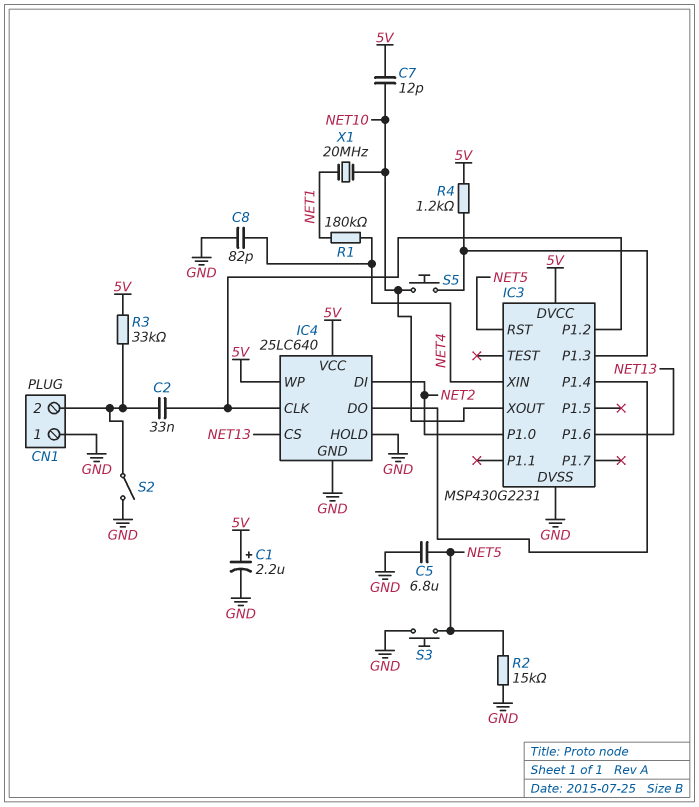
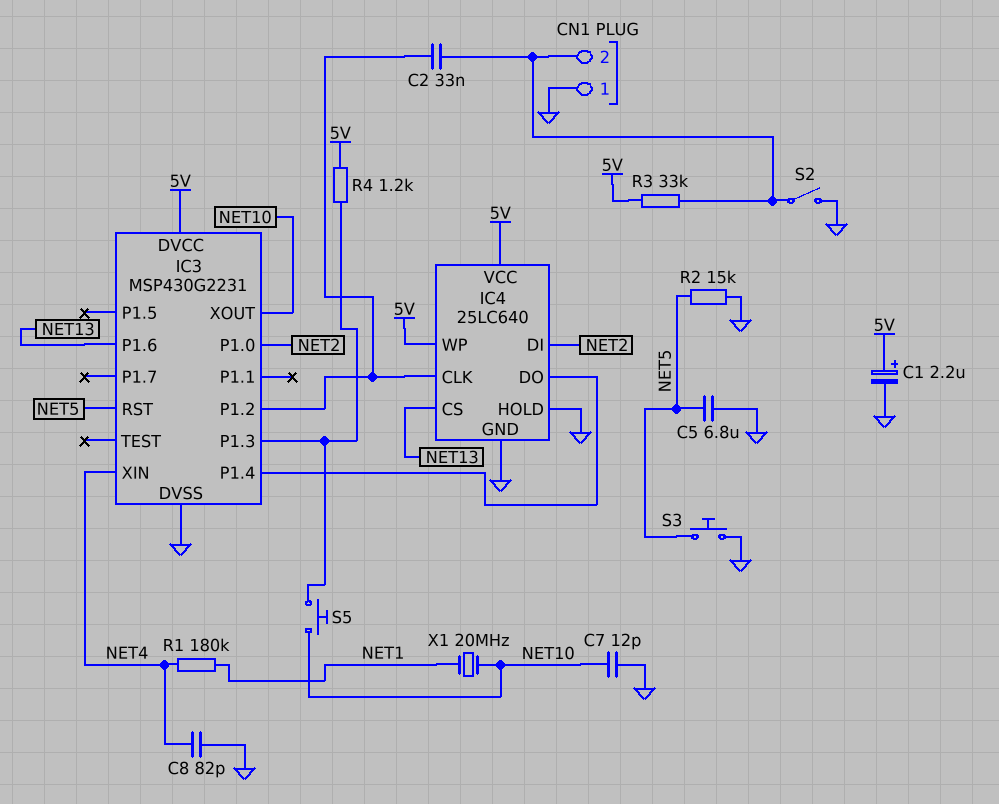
C7: 12pF (5V, NET10) -> 12pF (GND, NET10)

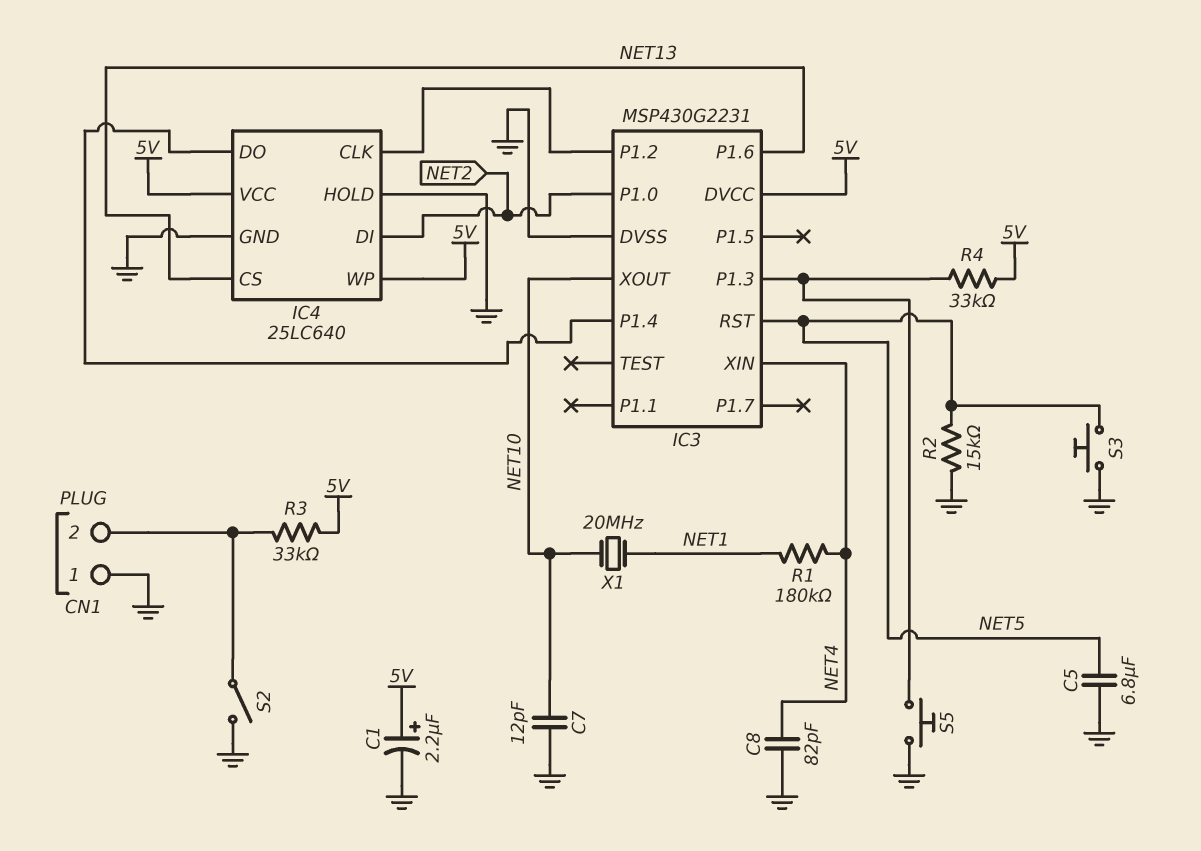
C2: 33nF (CN1/2, IC3/P1.2) -> none
R4: 1.2k (5V, IC3/P1.3) -> 33k (5V, IC3/P1.3)
S5: button (IC3/P1.3, NET10) -> button (GND, IC3/P1.3)

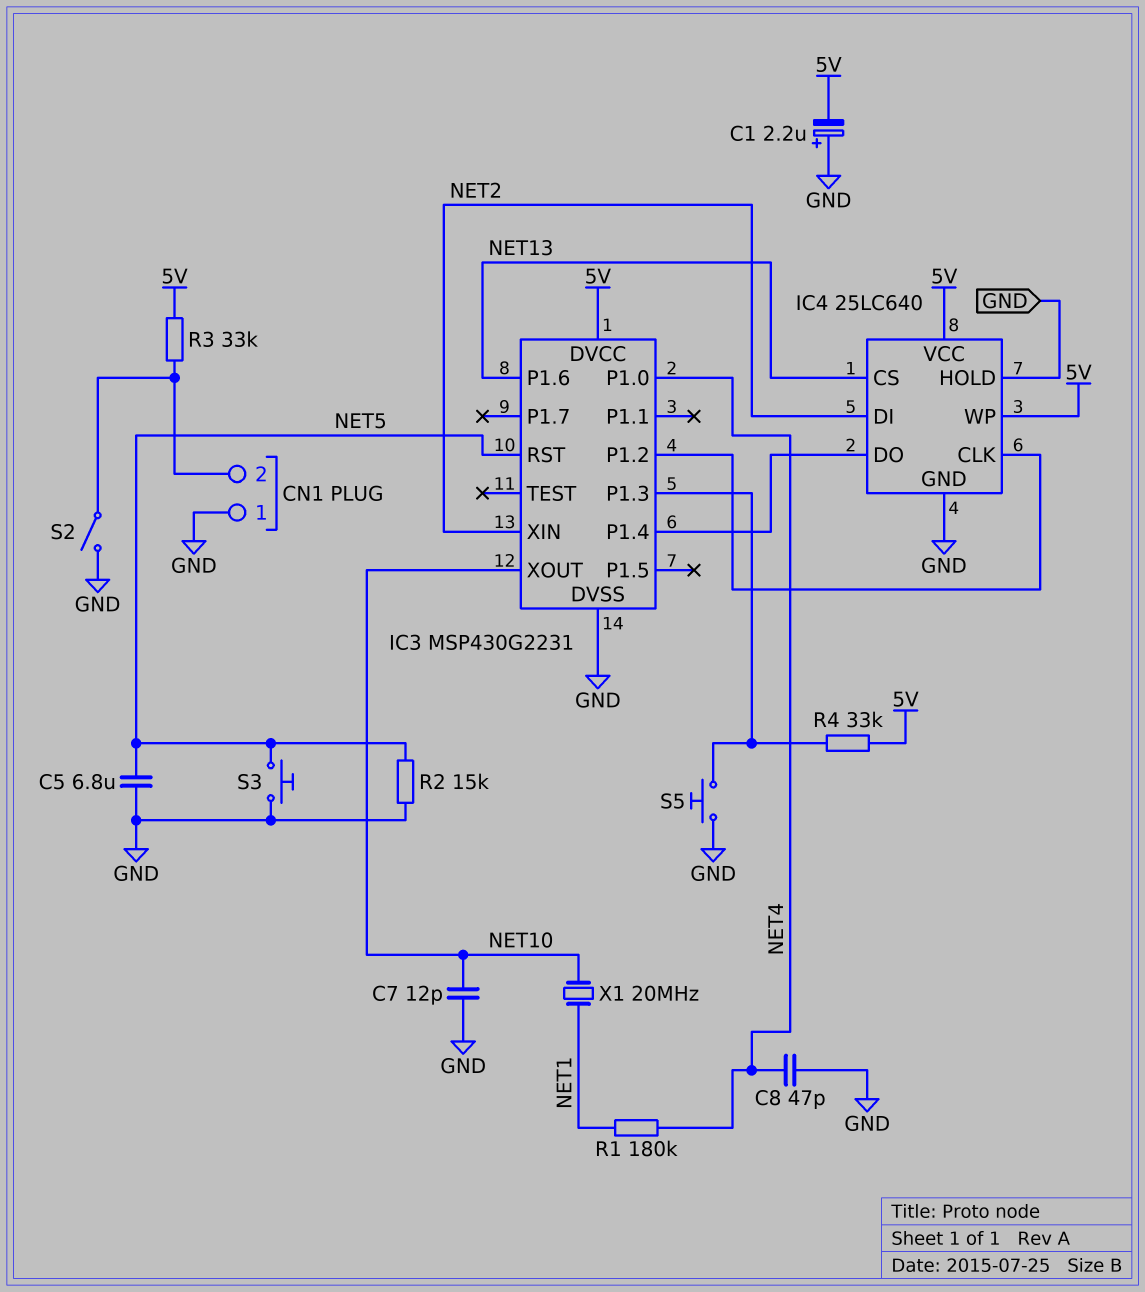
C1: 2.2uF (plus 5V, minus GND) -> 2.2uF (plus GND, minus 5V)
C8: 82pF (GND, NET4) -> 47pF (GND, NET4)
IC3 pin P1.0: NET2 -> NET4
IC3 pin XIN: NET4 -> NET2

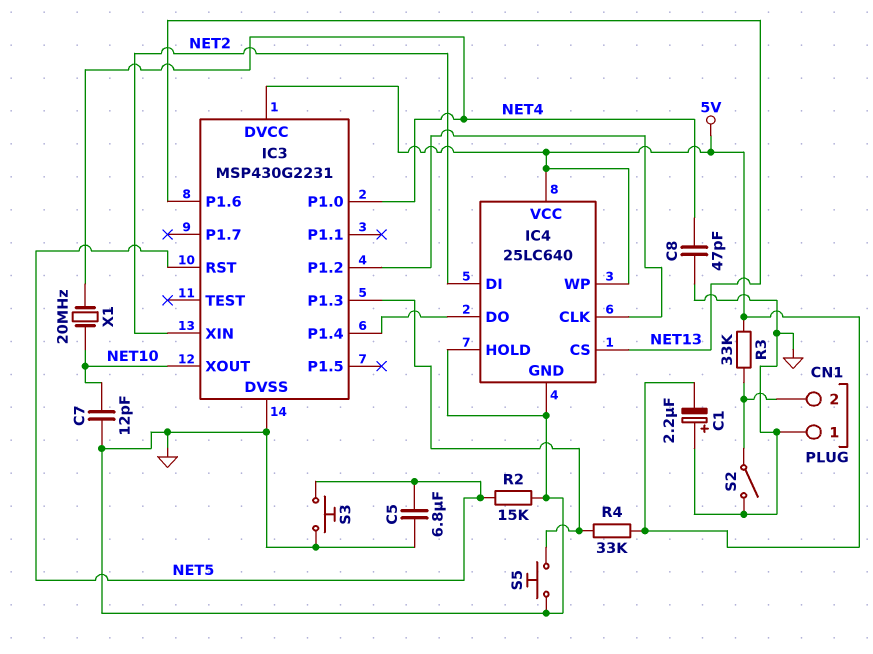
R1: 180k (NET1, NET4) -> none
X1: 20MHz (NET1, NET10) -> 20MHz (NET4, NET10)

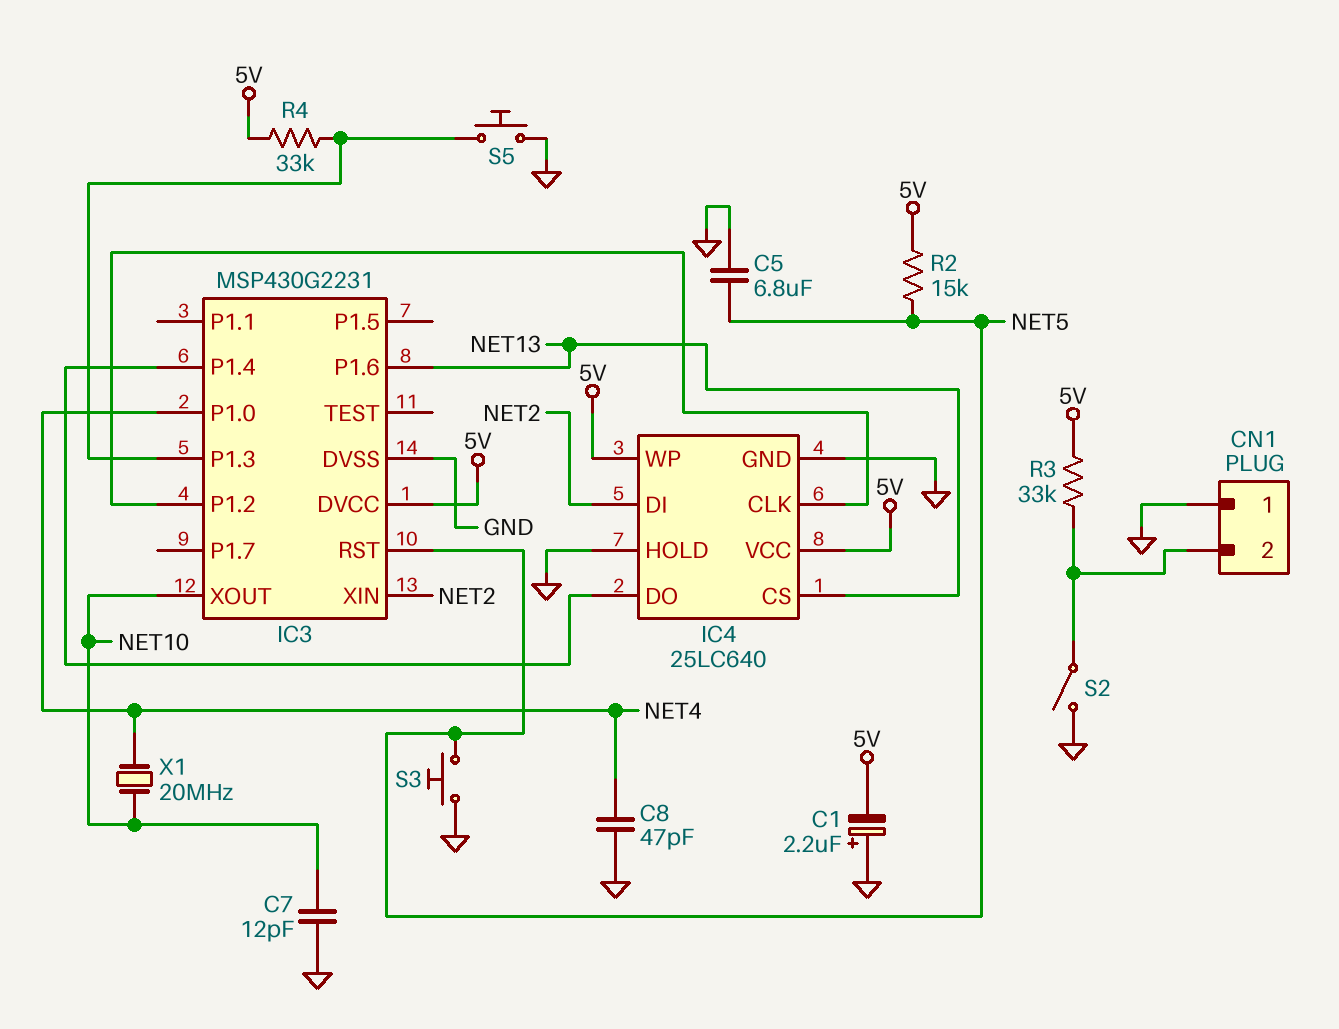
R2: 15k (GND, NET5) -> 15k (5V, NET5)

